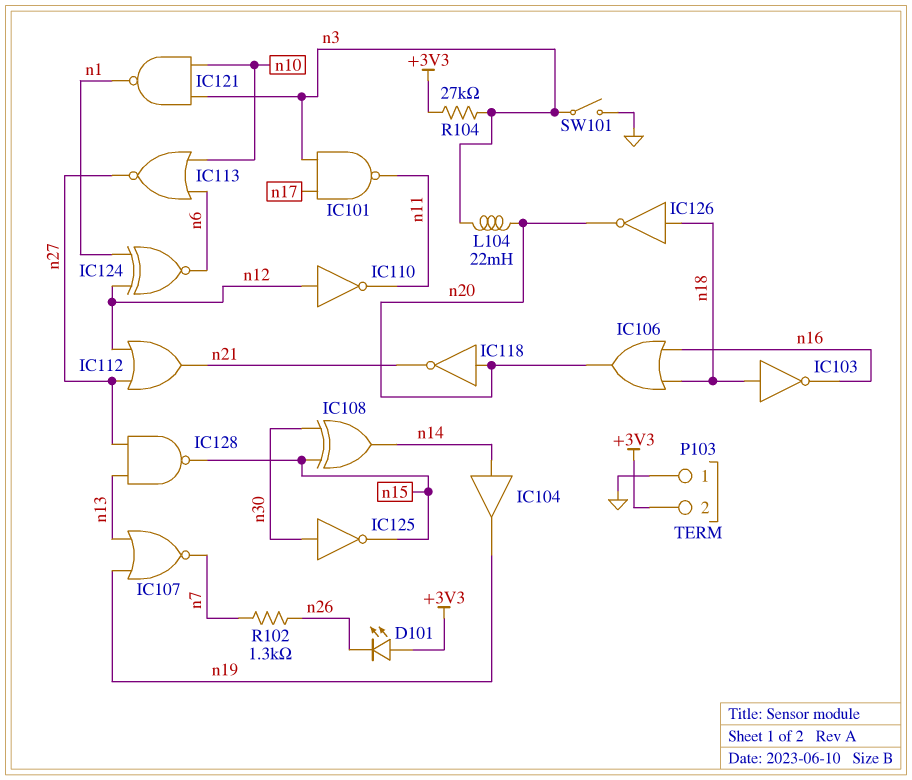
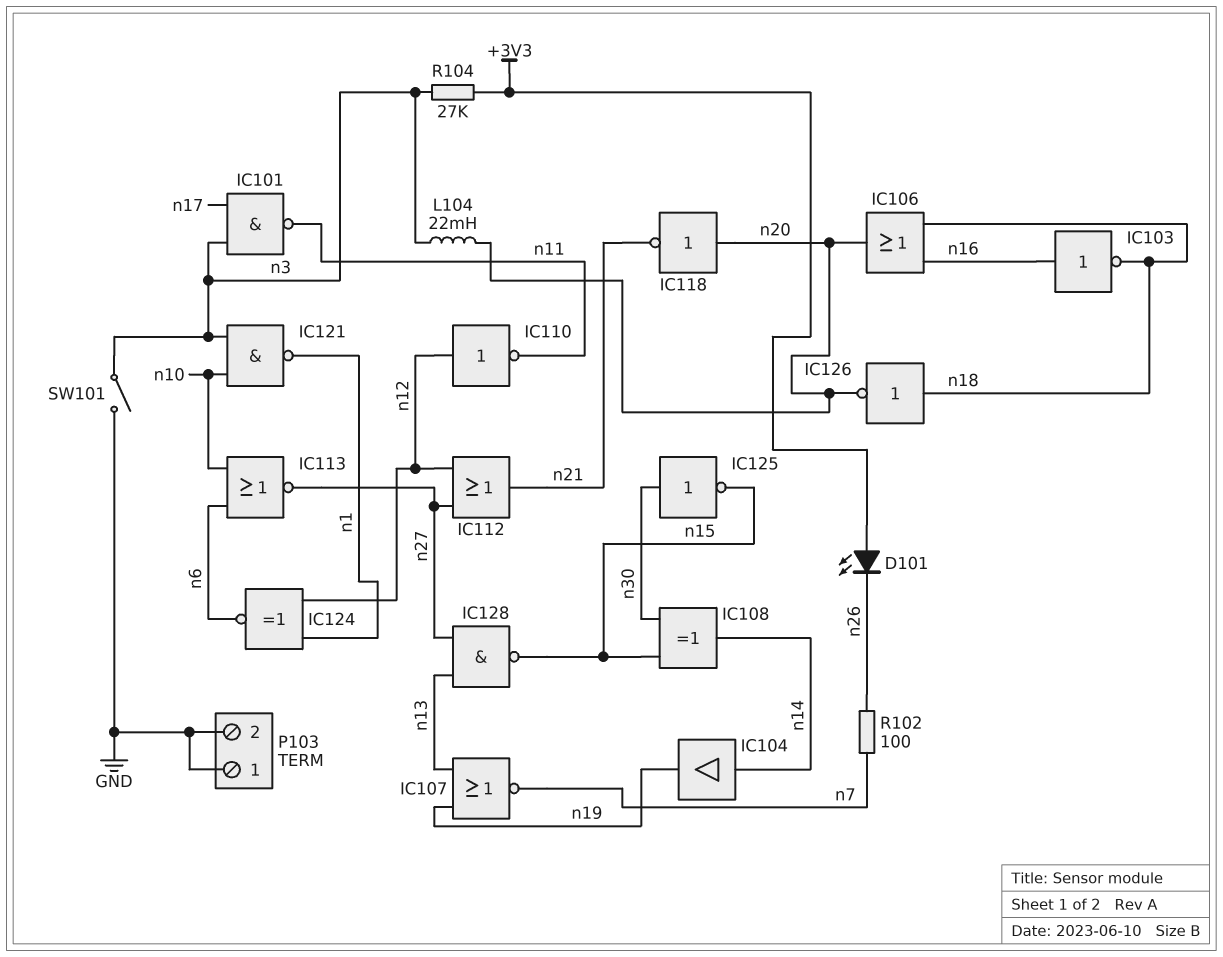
IC103: NOT (in n18, out n16) -> NOT (in n16, out n18)
P103 pin 2: +3V3 -> GND
R102: 1.3k (n7, n26) -> 100 (n7, n26)

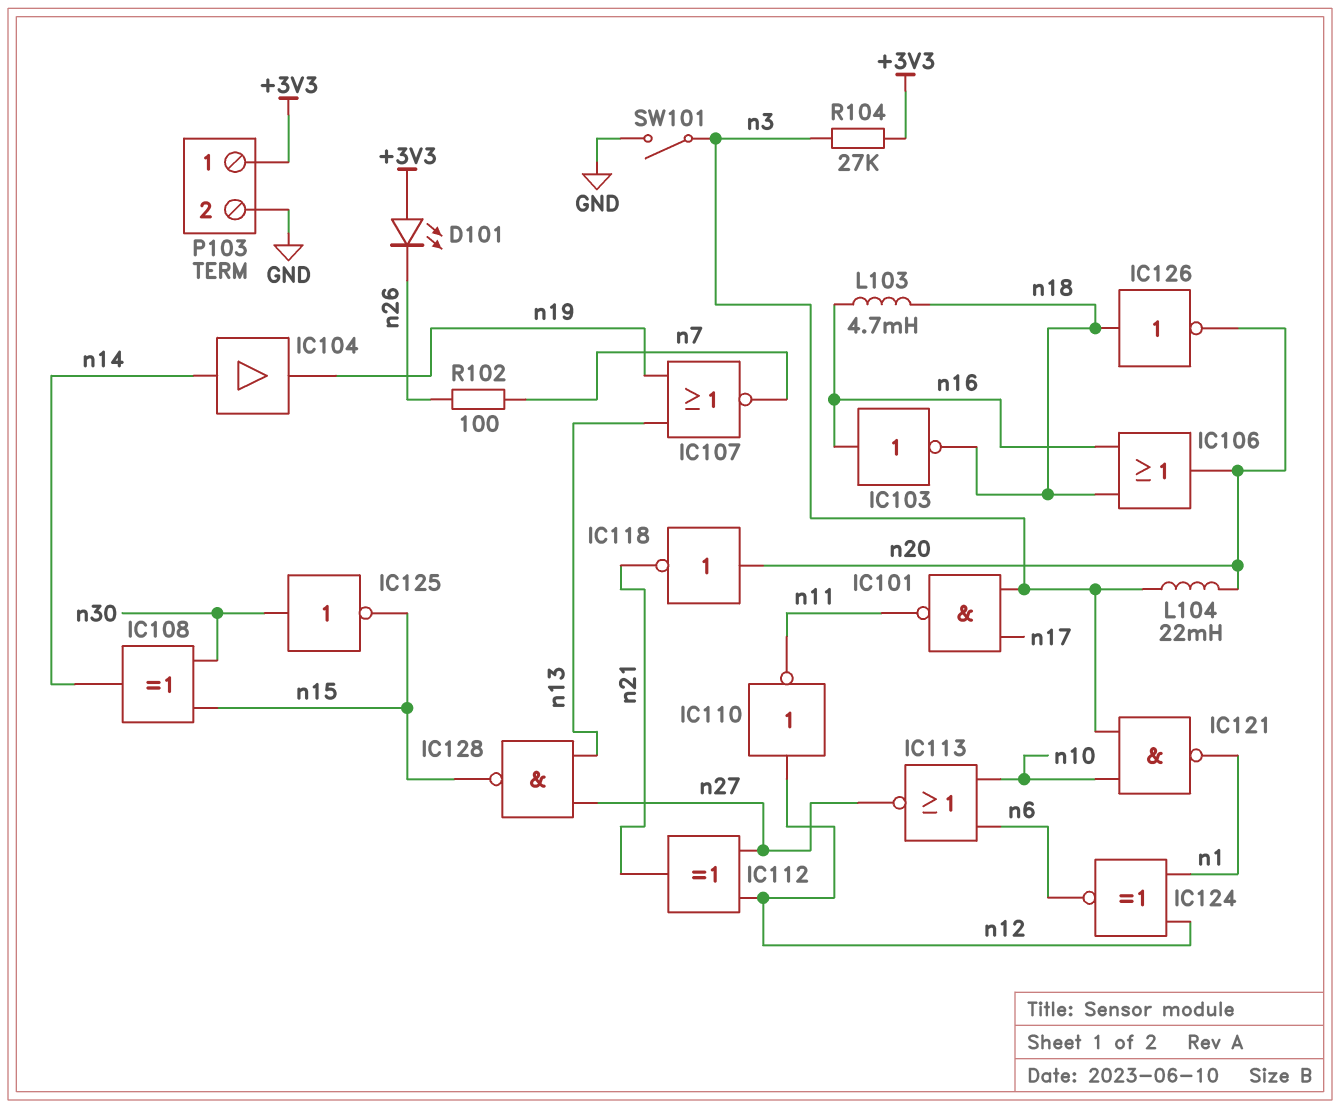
IC112: OR (in n12, in n27, out n21) -> XOR (in n12, in n27, out n21)
L103: none -> 4.7mH (n16, n18)
P103 pin 1: GND -> +3V3

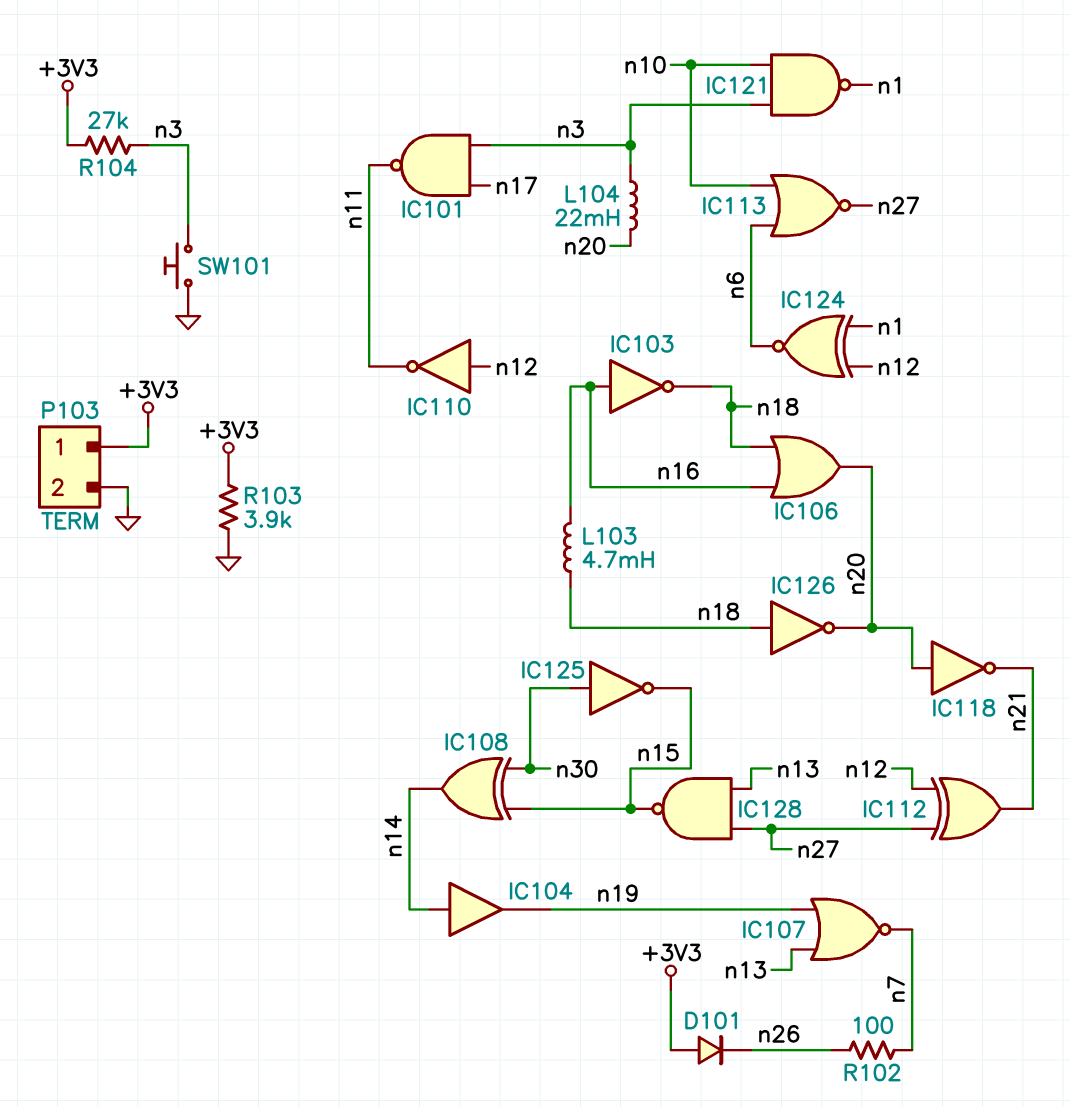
D101: LED (A +3V3, K n26) -> diode (A +3V3, K n26)
R103: none -> 3.9k (+3V3, GND)
SW101: switch (GND, n3) -> button (GND, n3)

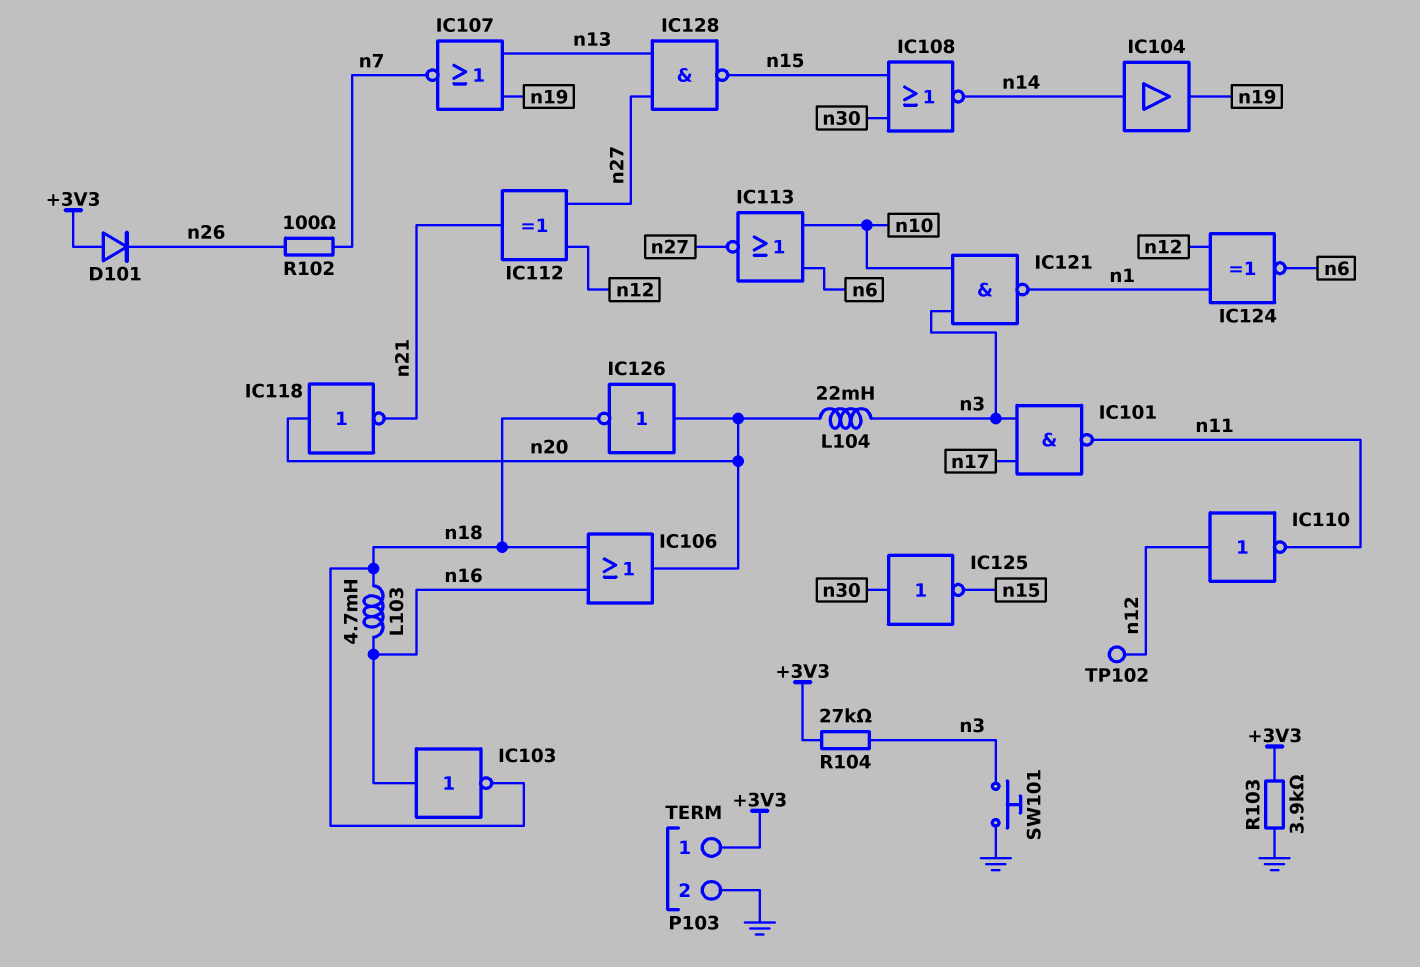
IC108: XOR (in n15, in n30, out n14) -> NOR (in n15, in n30, out n14)
IC126: NOT (in n18, out n20) -> NOT (in n20, out n18)
TP102: none -> test point (n12)

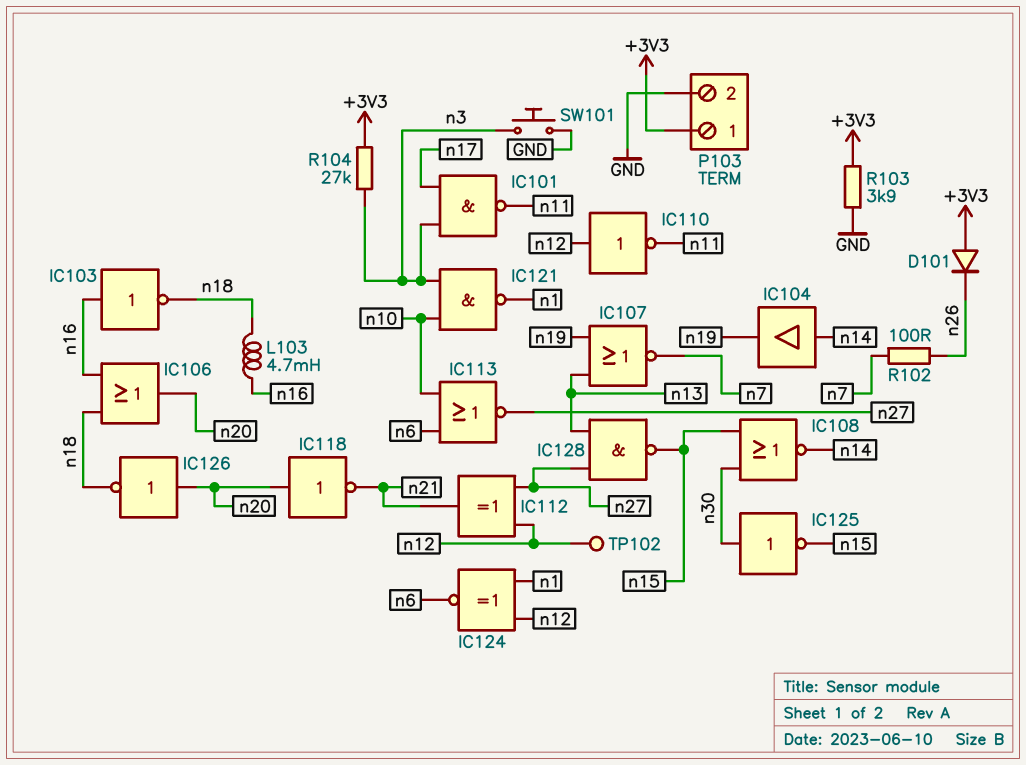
L104: 22mH (n3, n20) -> none

